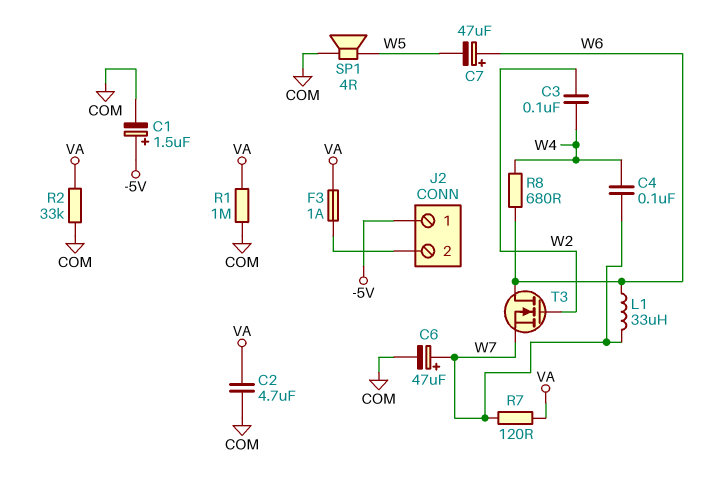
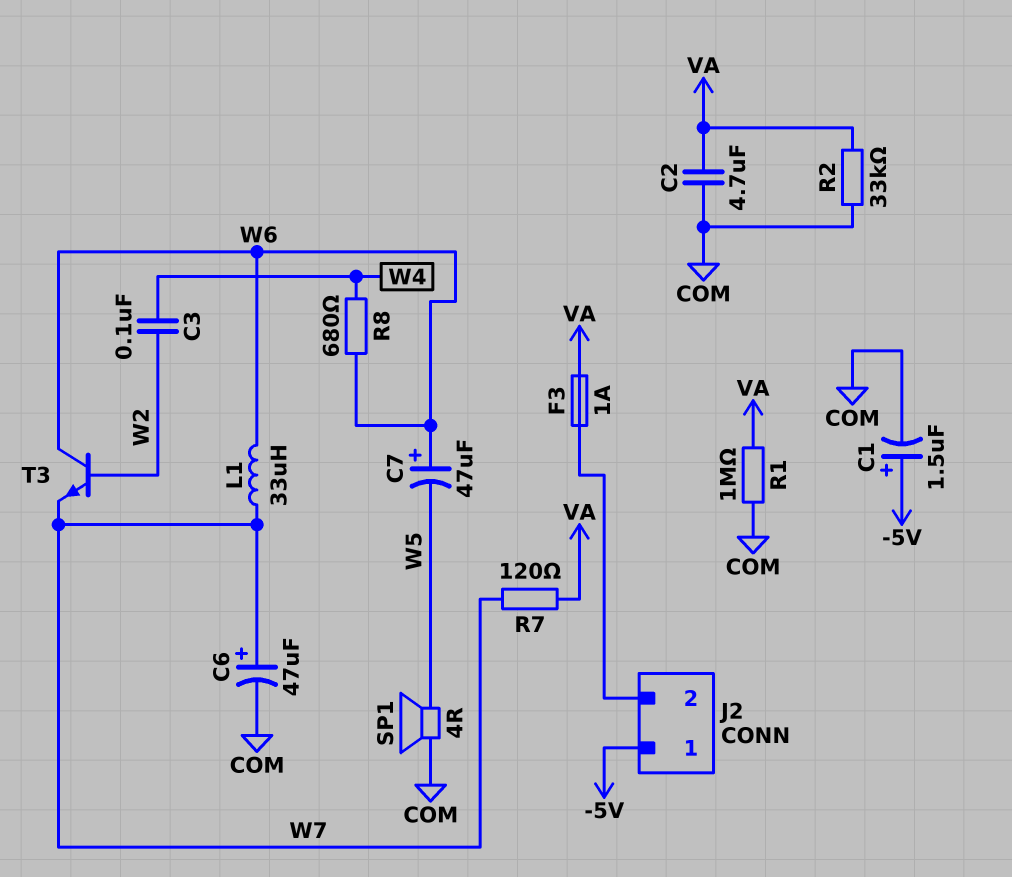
C4: 100nF (W4, W7) -> none
T3: NMOS (G W2, D W6, S W7) -> NPN (B W2, C W6, E W7)

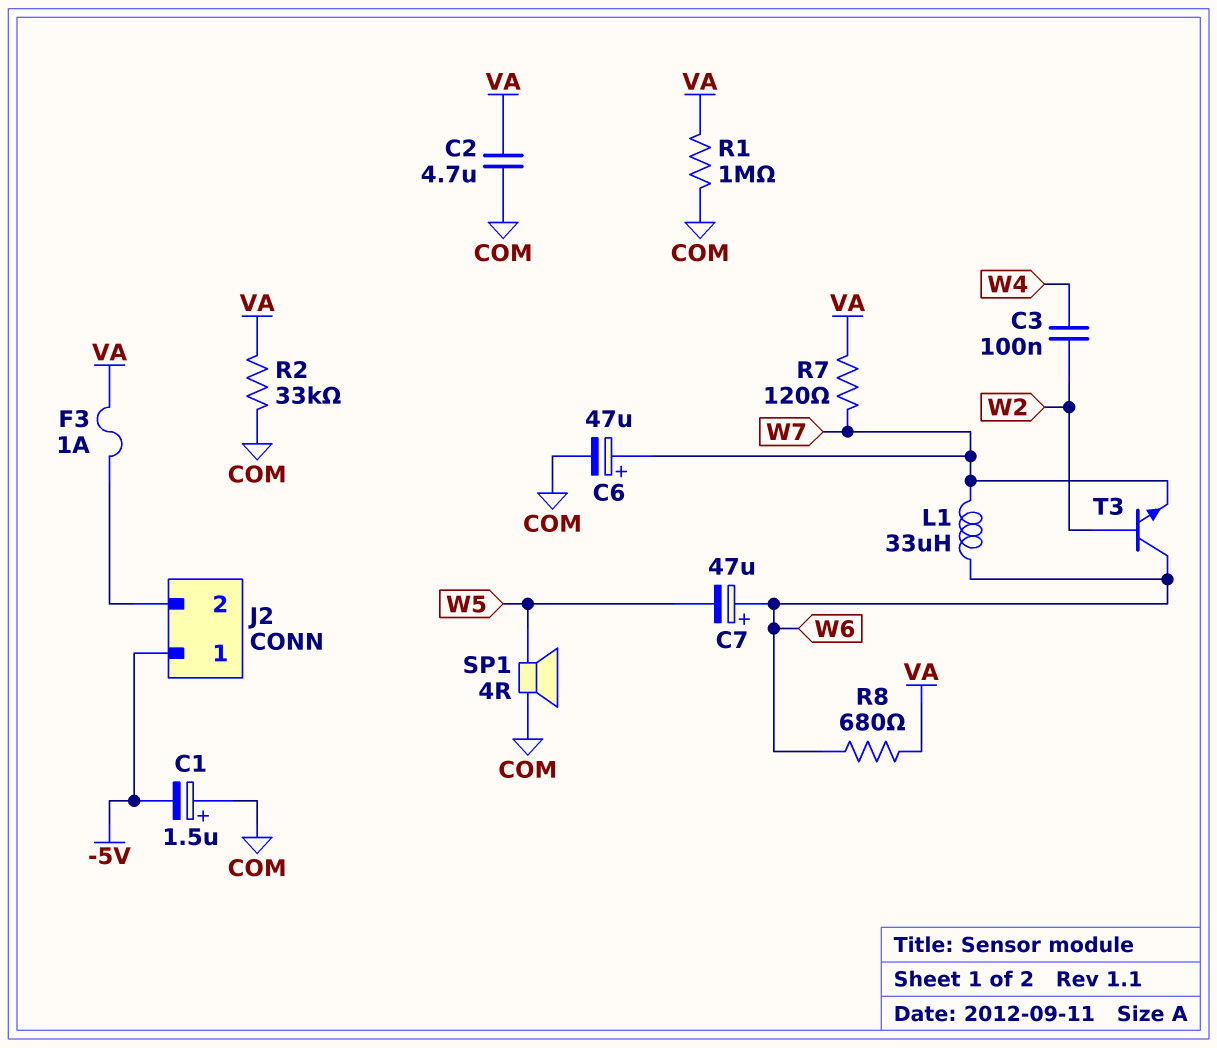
C1: 1.5uF (plus -5V, minus COM) -> 1.5uF (plus COM, minus -5V)
R8: 680 (W4, W6) -> 680 (VA, W6)

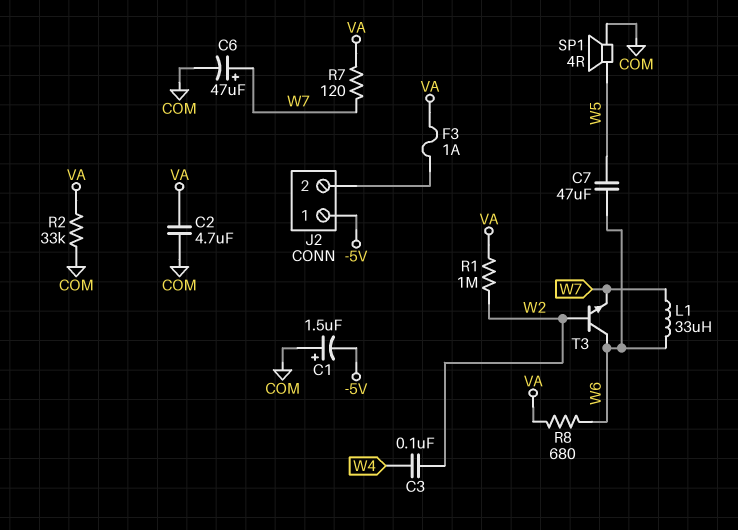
C7: 47uF (plus W6, minus W5) -> 47uF (W5, W6)
R1: 1M (COM, VA) -> 1M (VA, W2)

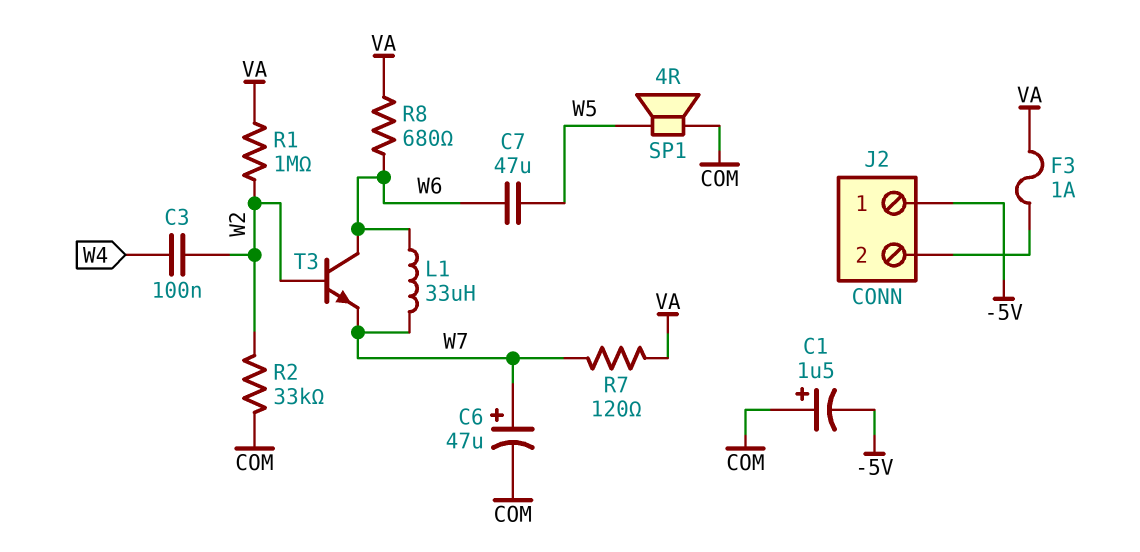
C2: 4.7uF (COM, VA) -> none
R2: 33k (COM, VA) -> 33k (COM, W2)

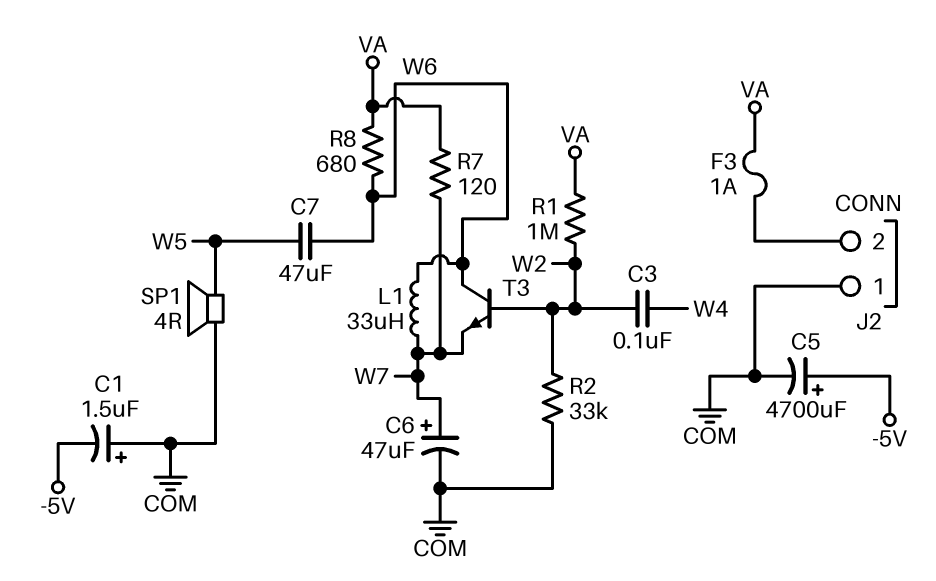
C5: none -> 4700uF (plus -5V, minus COM)
J2 pin 1: -5V -> COM

